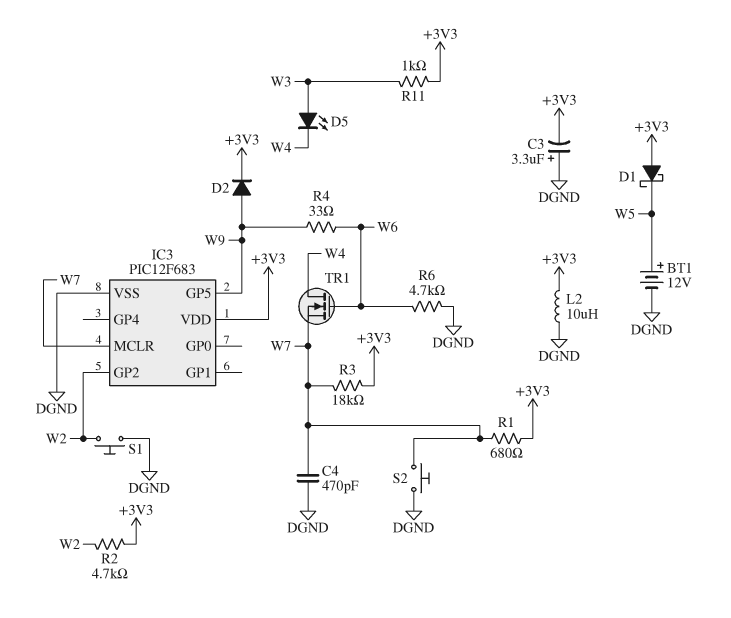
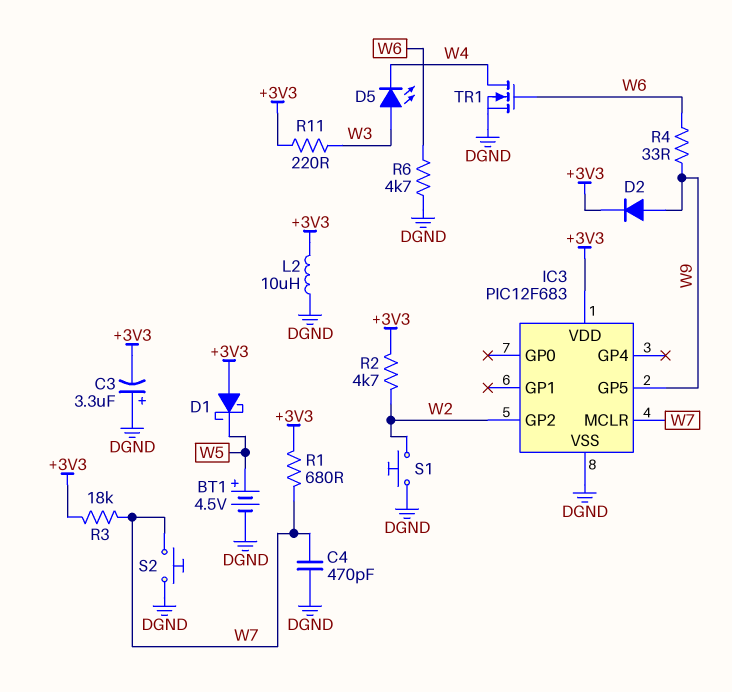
BT1: 12V (plus W5, minus DGND) -> 4.5V (plus W5, minus DGND)
R11: 1k (+3V3, W3) -> 220 (+3V3, W3)
TR1: NMOS (G W6, D W4, S W7) -> NMOS (G W6, D W4, S DGND)

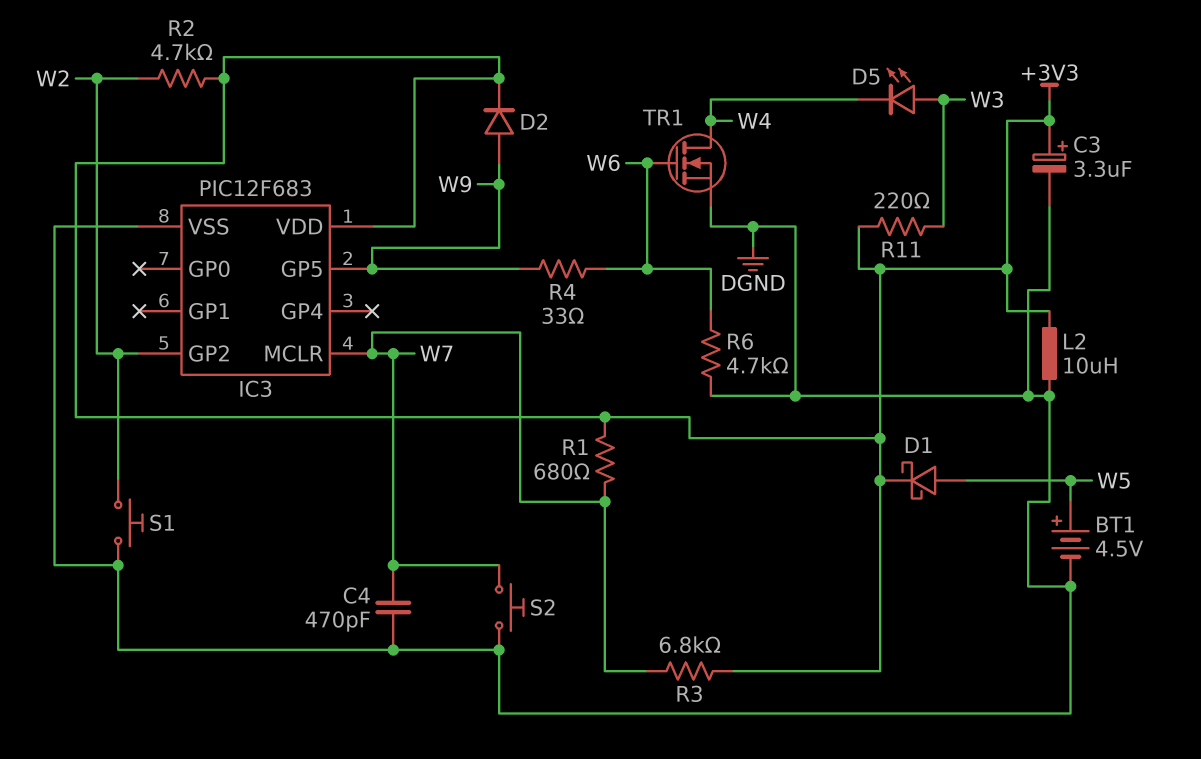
C3: 3.3uF (plus DGND, minus +3V3) -> 3.3uF (plus +3V3, minus DGND)
D1: schottky (A +3V3, K W5) -> schottky (A W5, K +3V3)
R3: 18k (+3V3, W7) -> 6.8k (+3V3, W7)

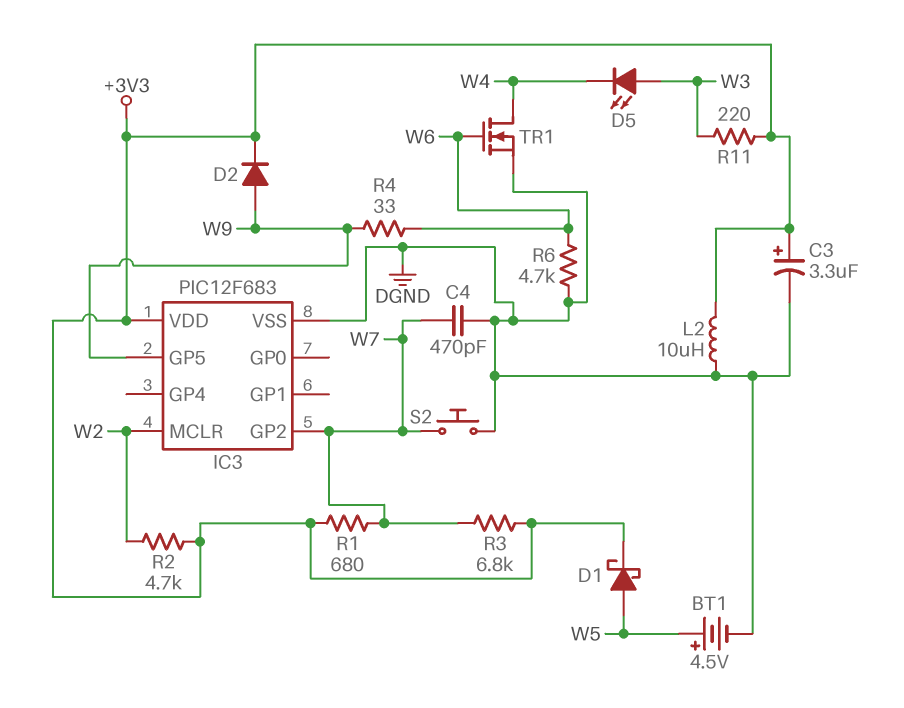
IC3 pin GP2: W2 -> W7
IC3 pin MCLR: W7 -> W2
S1: button (DGND, W2) -> none

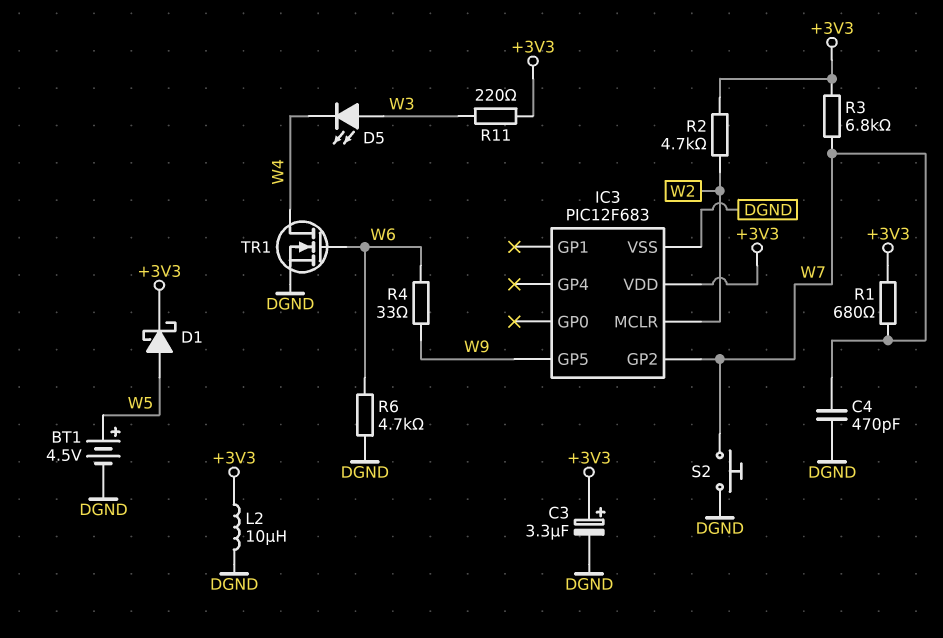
D2: diode (A W9, K +3V3) -> none

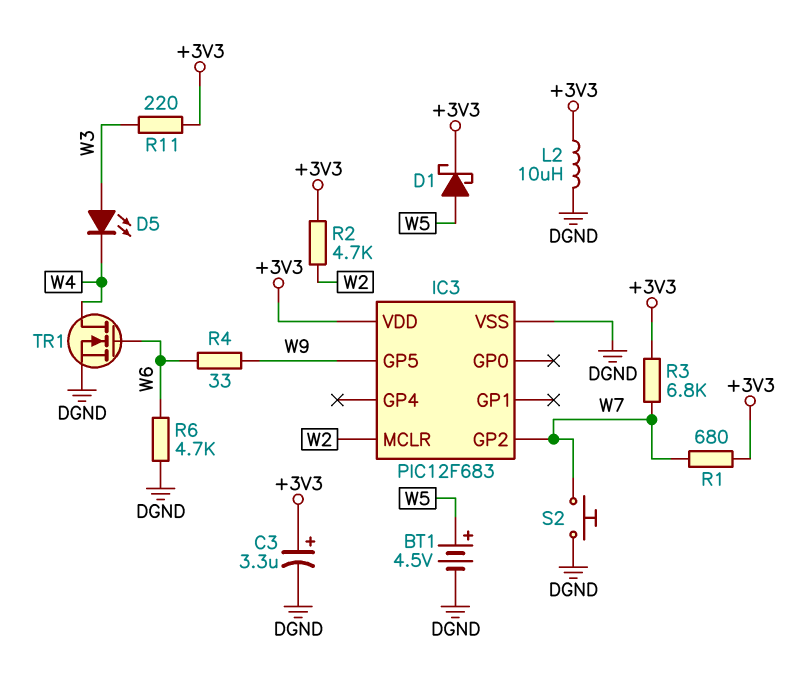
C4: 470pF (DGND, W7) -> none

